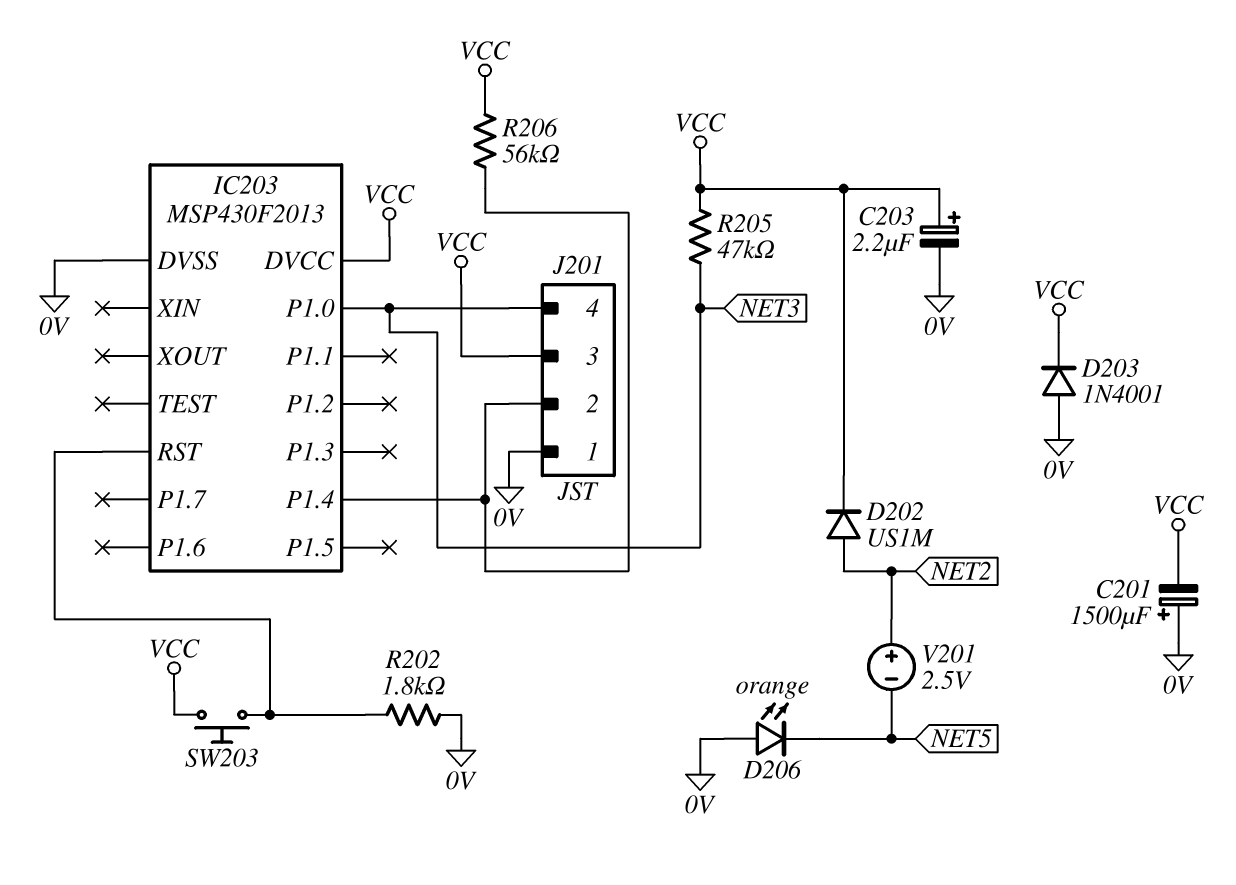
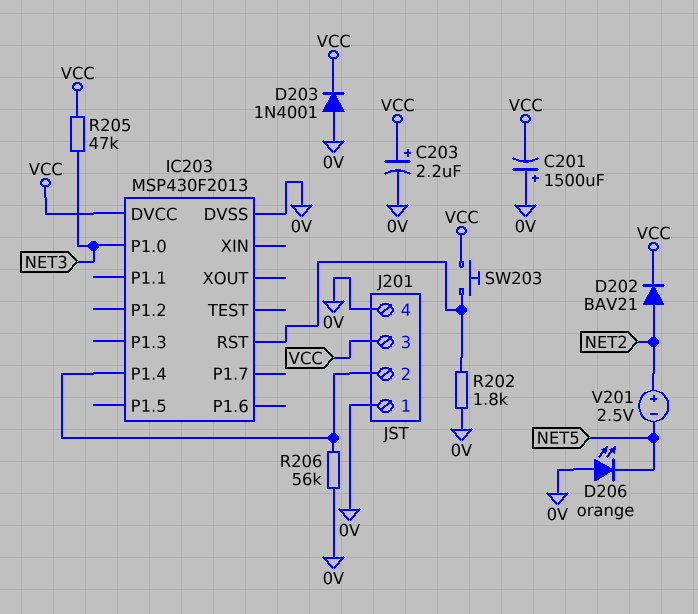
D202: diode US1M (A NET2, K VCC) -> diode BAV21 (A NET2, K VCC)
J201 pin 4: NET3 -> 0V
R206: 56k (IC203/P1.4, VCC) -> 56k (0V, IC203/P1.4)

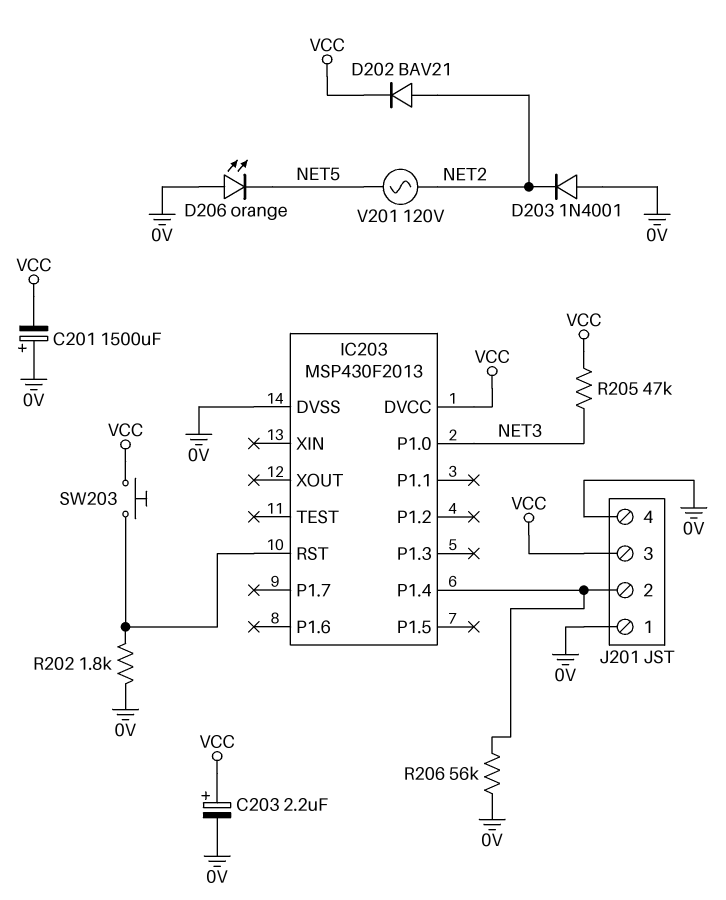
D203: diode 1N4001 (A 0V, K VCC) -> diode 1N4001 (A 0V, K NET2)
V201: 2.5V (plus NET2, minus NET5) -> AC 120V (NET2, NET5)

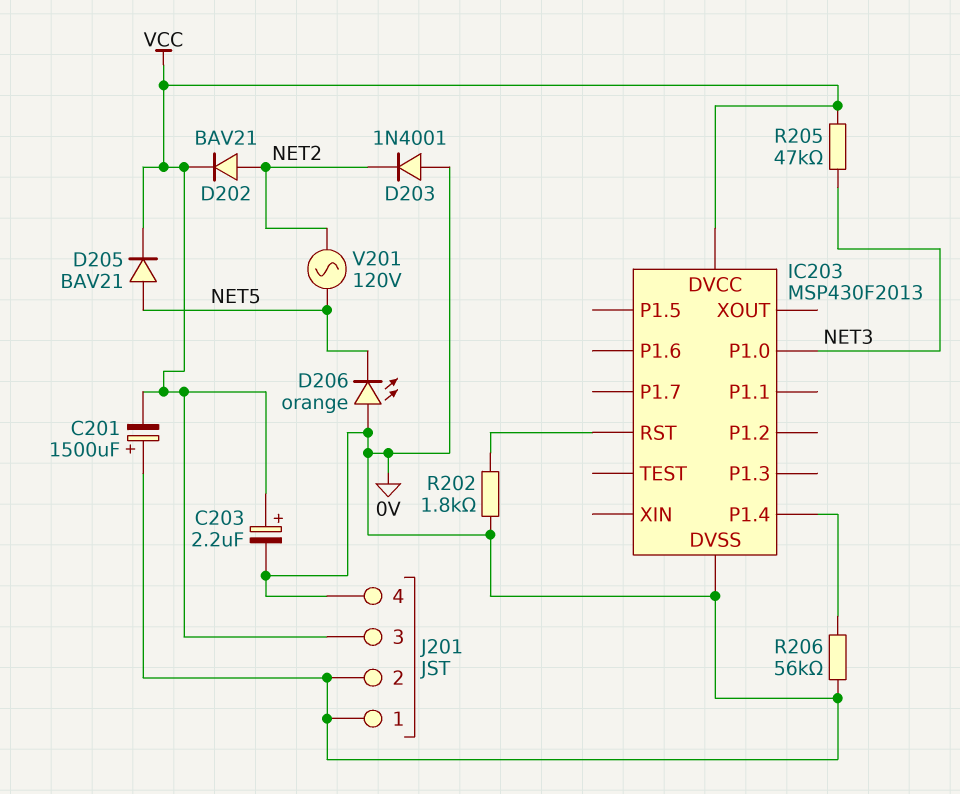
D205: none -> diode BAV21 (A NET5, K VCC)
J201 pin 2: IC203/P1.4 -> 0V
SW203: button (IC203/RST, VCC) -> none

